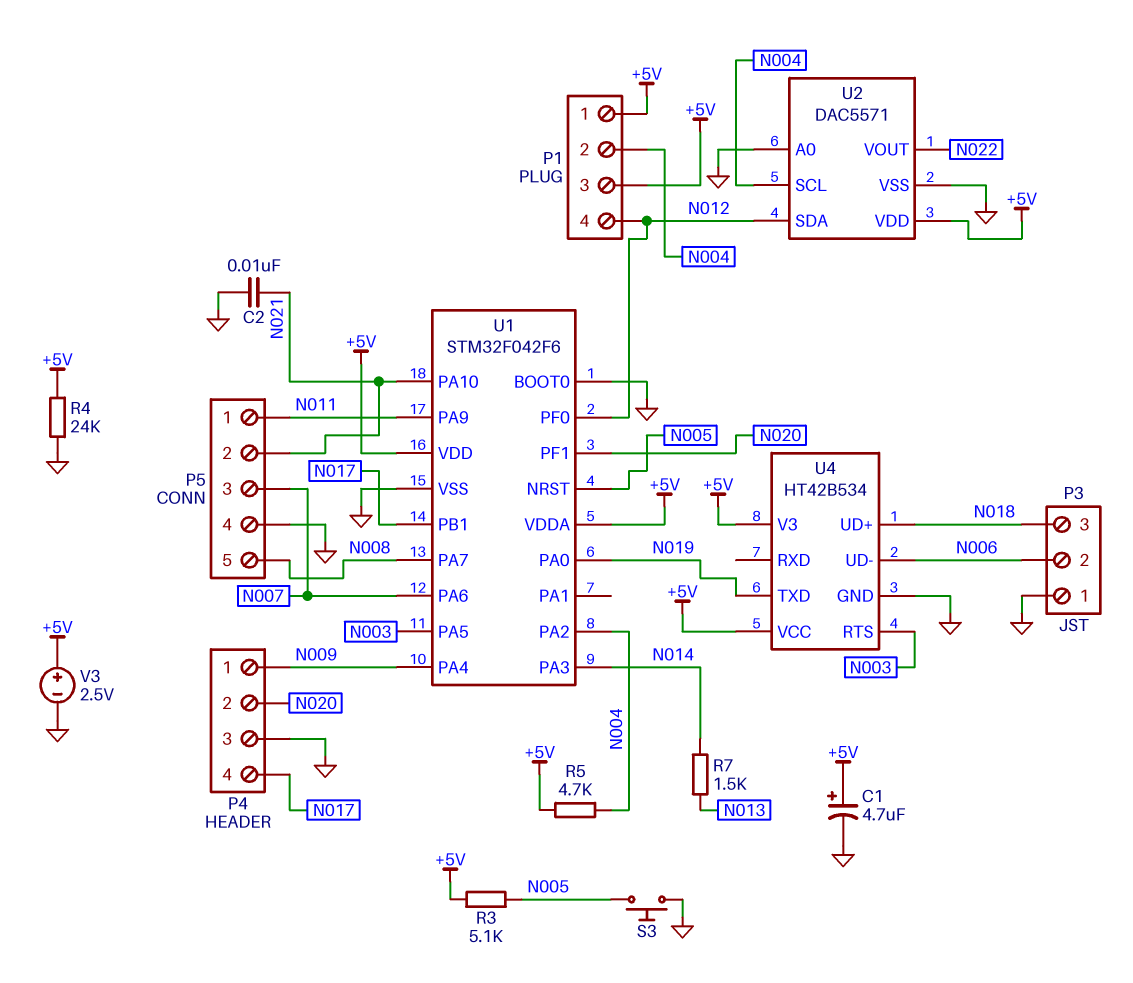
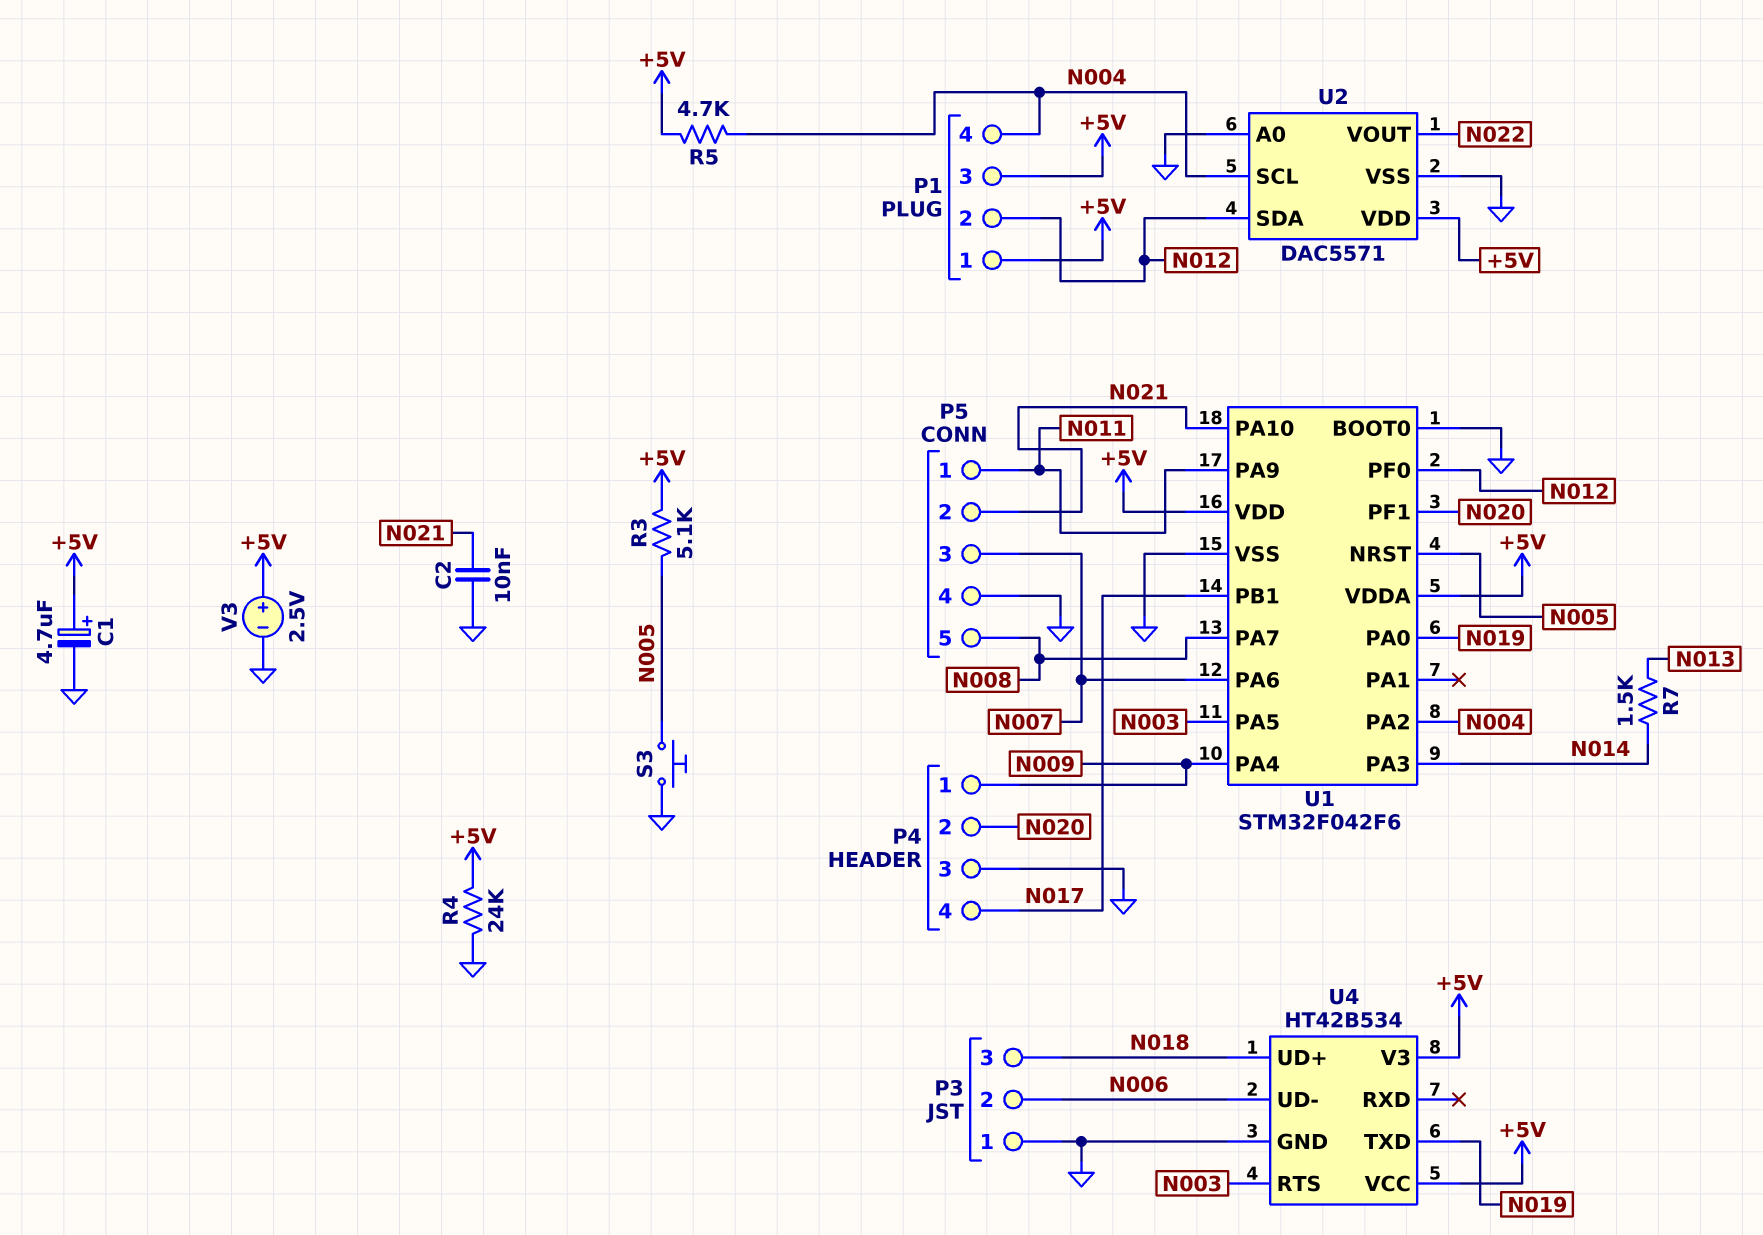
P1 pin 2: N004 -> N012
P1 pin 4: N012 -> N004

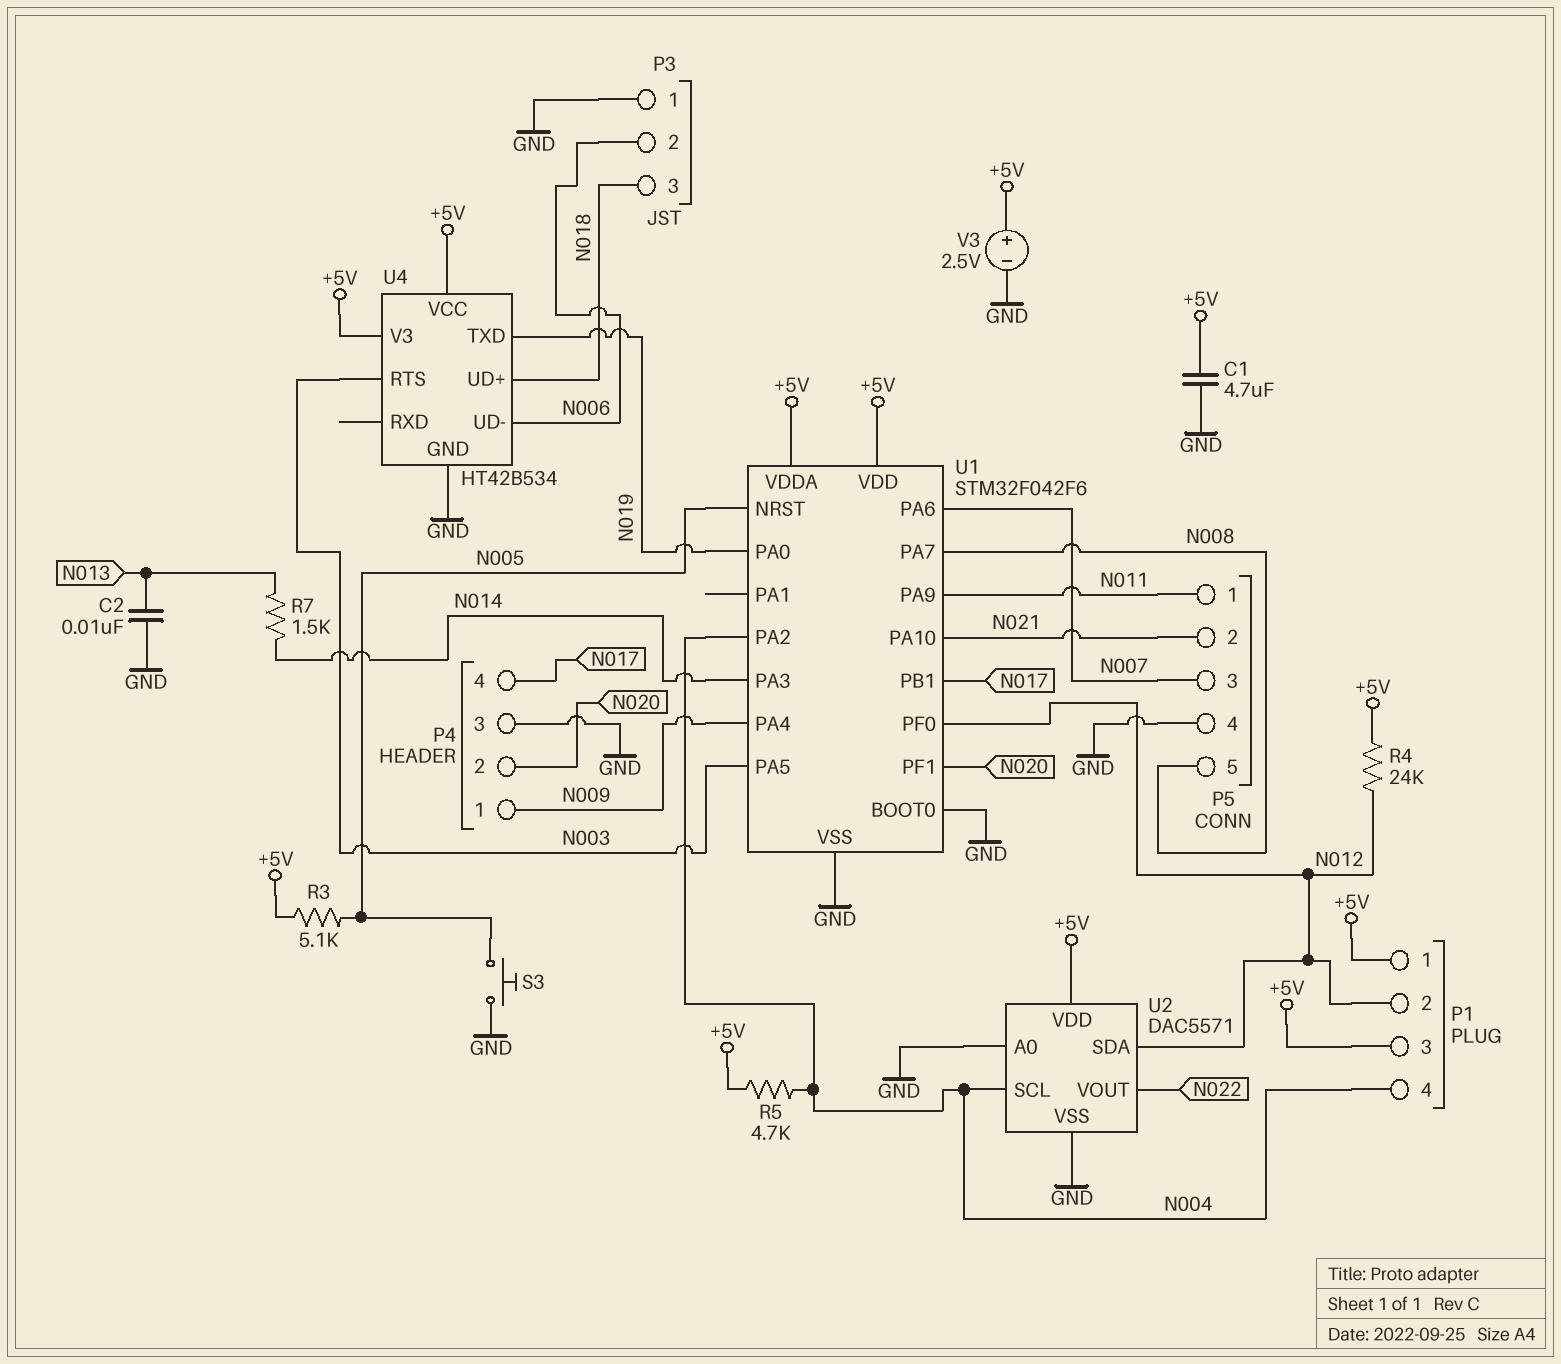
C1: 4.7uF (plus +5V, minus GND) -> 4.7uF (+5V, GND)
C2: 10nF (GND, N021) -> 10nF (GND, N013)
R4: 24k (+5V, GND) -> 24k (+5V, N012)

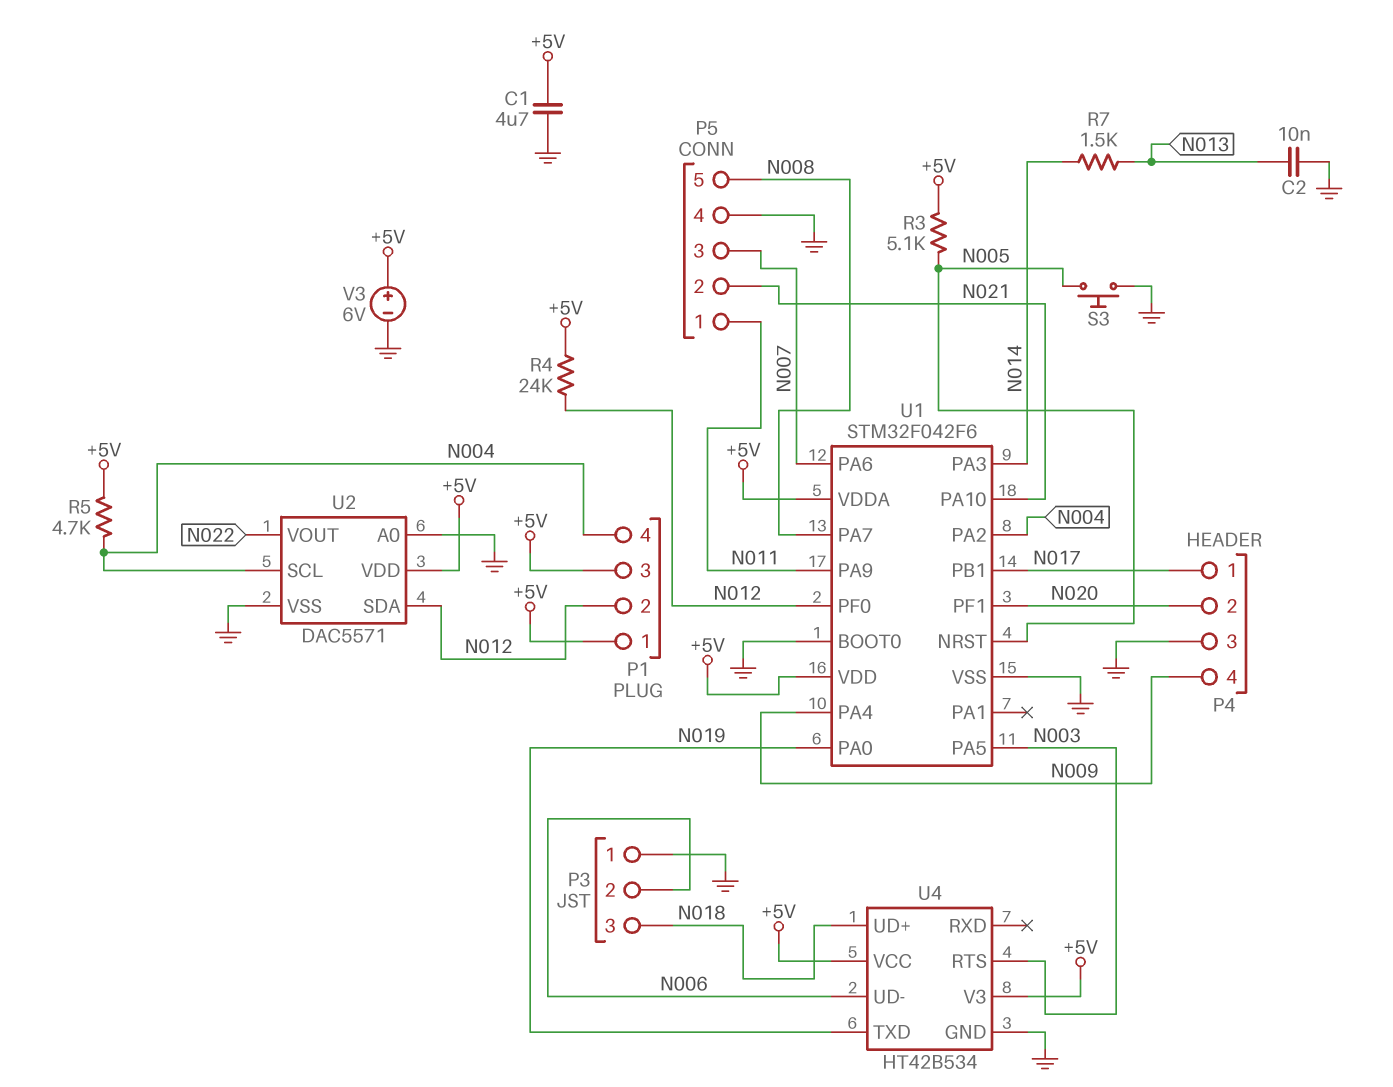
P4 pin 1: N009 -> N017
P4 pin 4: N017 -> N009
V3: 2.5V (plus +5V, minus GND) -> 6V (plus +5V, minus GND)

